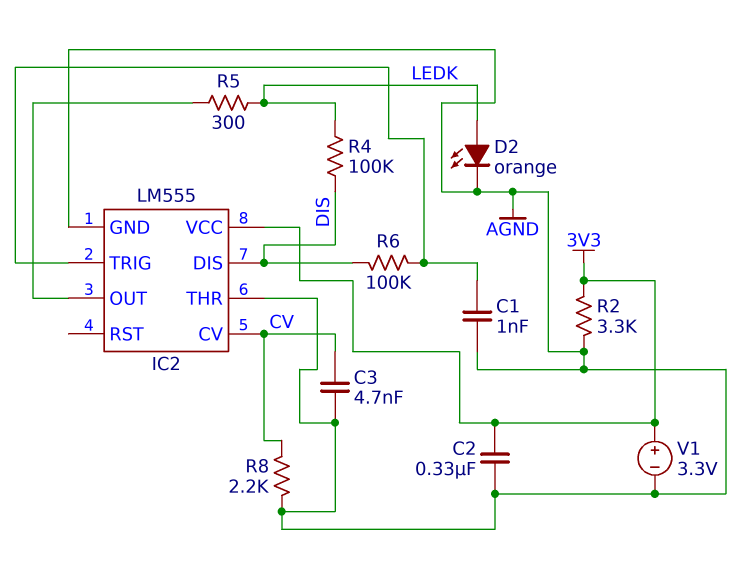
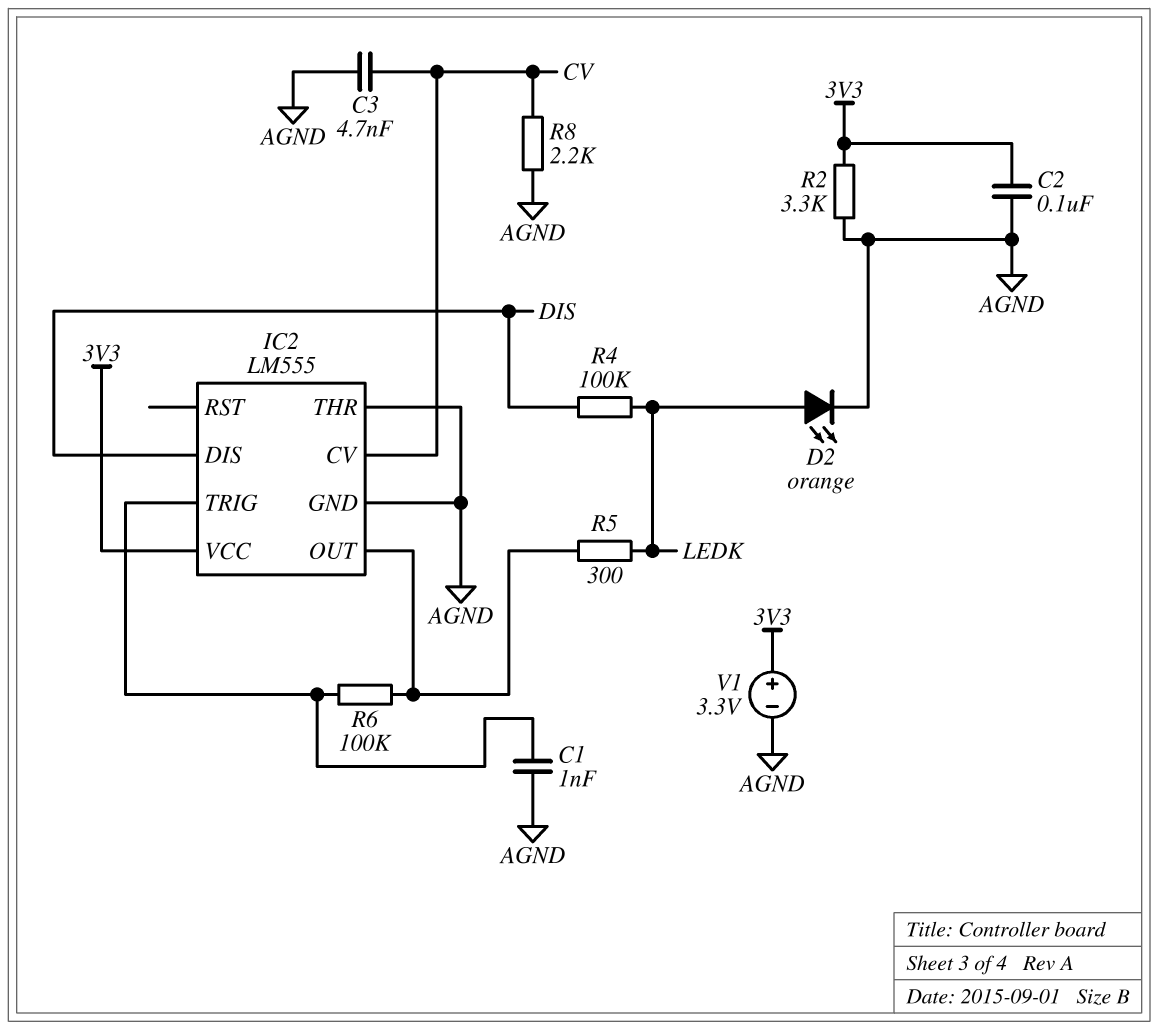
C2: 330nF (3V3, AGND) -> 100nF (3V3, AGND)
R6: 100k (DIS, IC2/TRIG) -> 100k (IC2/OUT, IC2/TRIG)

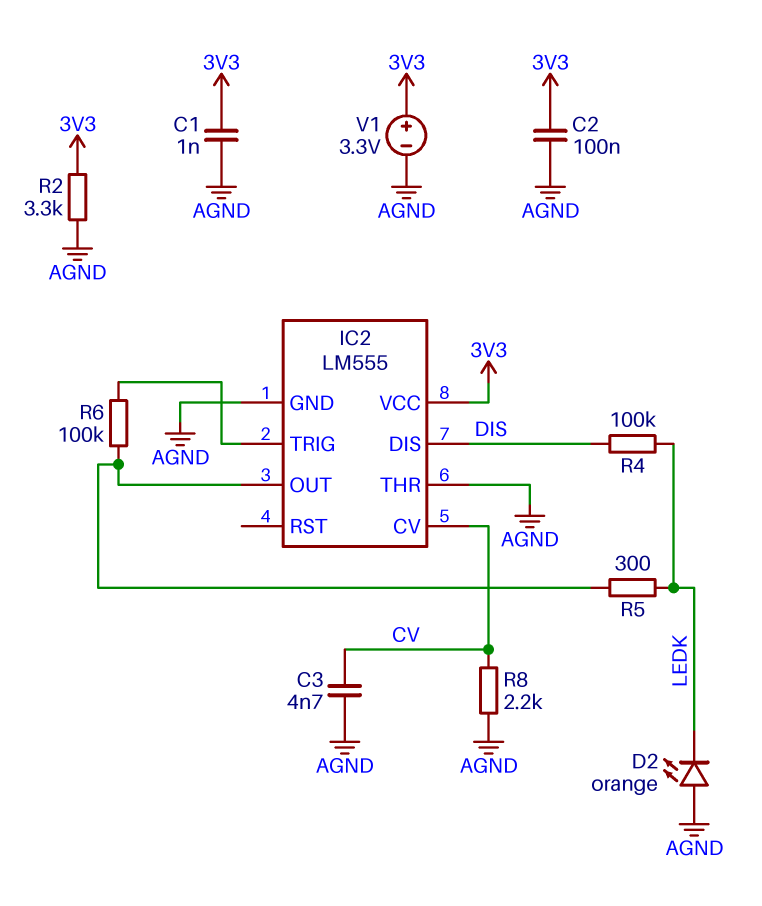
C1: 1nF (AGND, IC2/TRIG) -> 1nF (3V3, AGND)
D2: LED orange (A LEDK, K AGND) -> LED orange (A AGND, K LEDK)

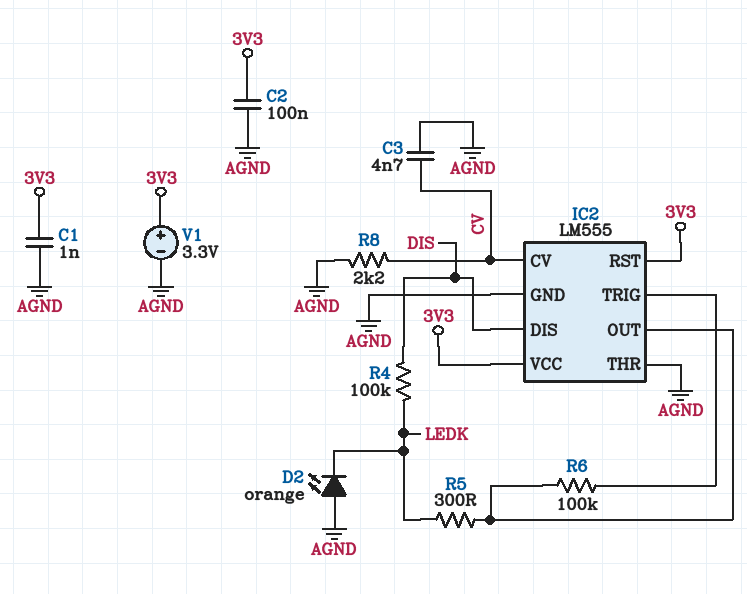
IC2 pin RST: none -> 3V3
R2: 3.3k (3V3, AGND) -> none

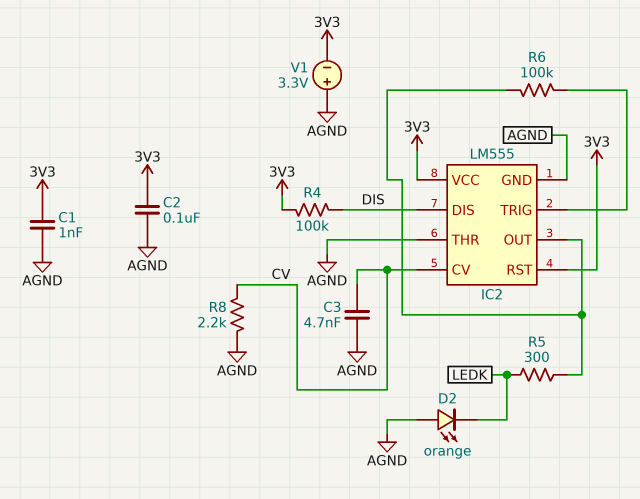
R4: 100k (DIS, LEDK) -> 100k (3V3, DIS)
V1: 3.3V (plus 3V3, minus AGND) -> 3.3V (plus AGND, minus 3V3)

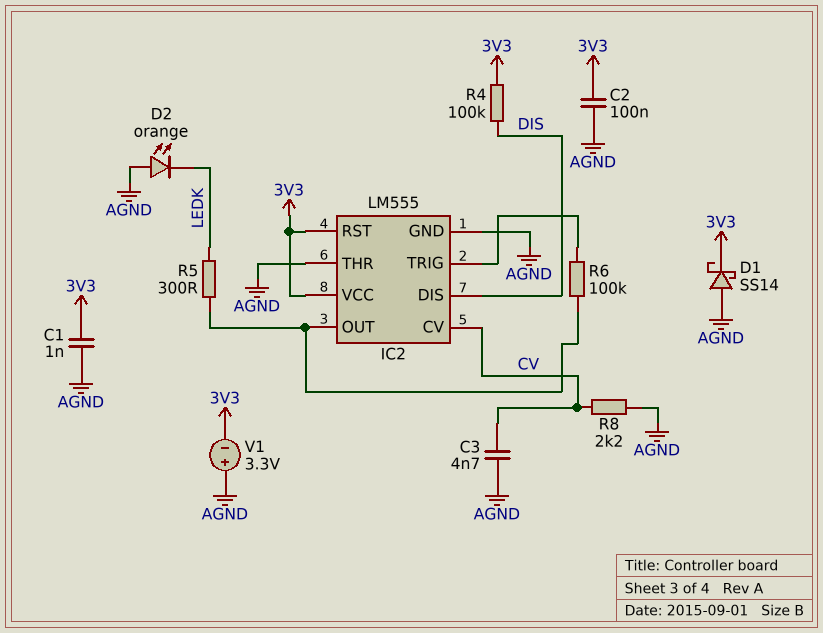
D1: none -> schottky SS14 (A AGND, K 3V3)

